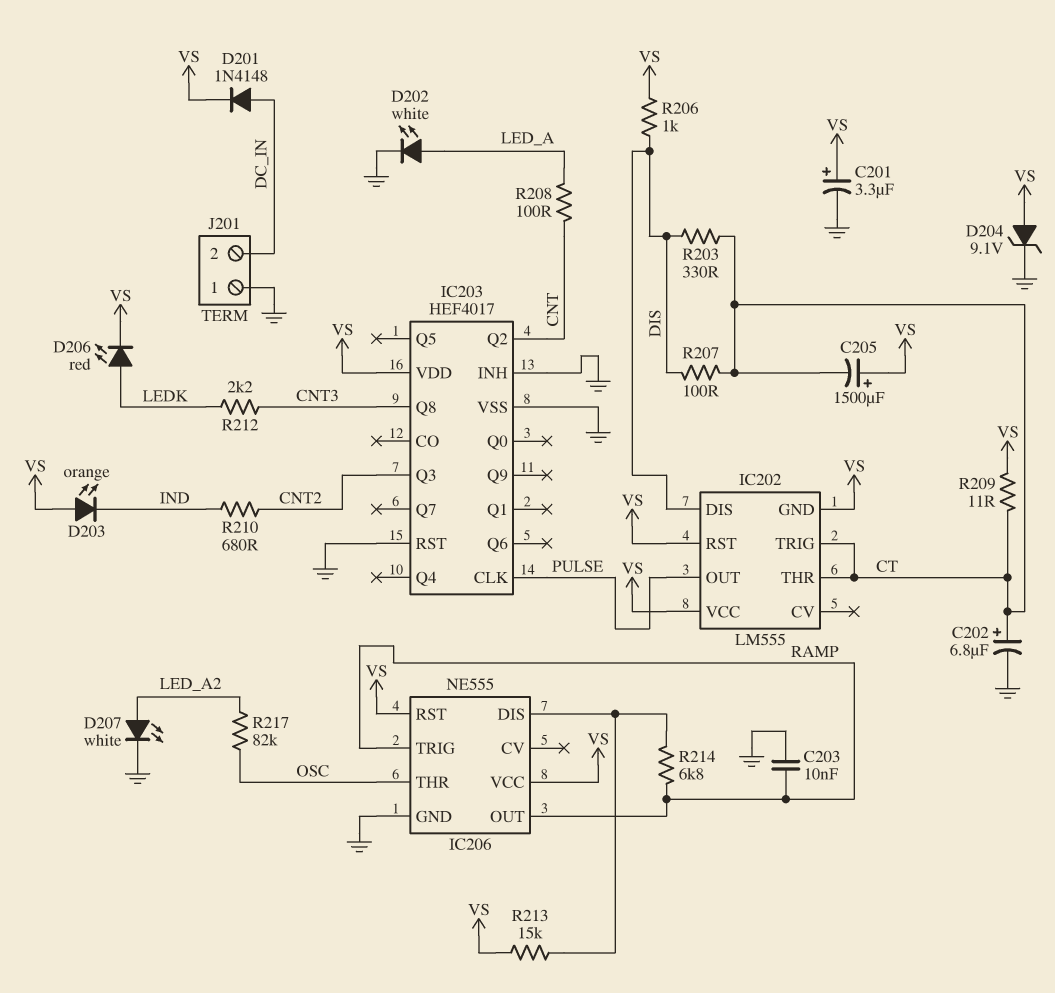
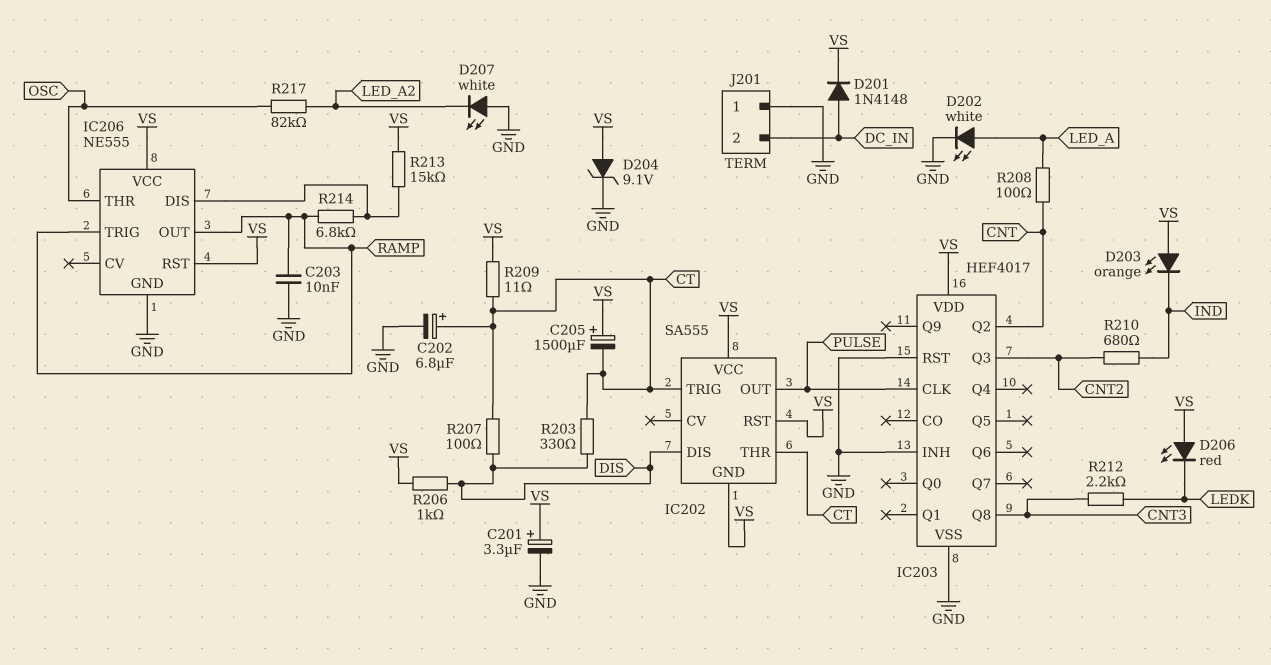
D206: LED red (A LEDK, K VS) -> LED red (A VS, K LEDK)
D207: LED white (A LED_A2, K GND) -> LED white (A GND, K LED_A2)
IC202: LM555 -> SA555

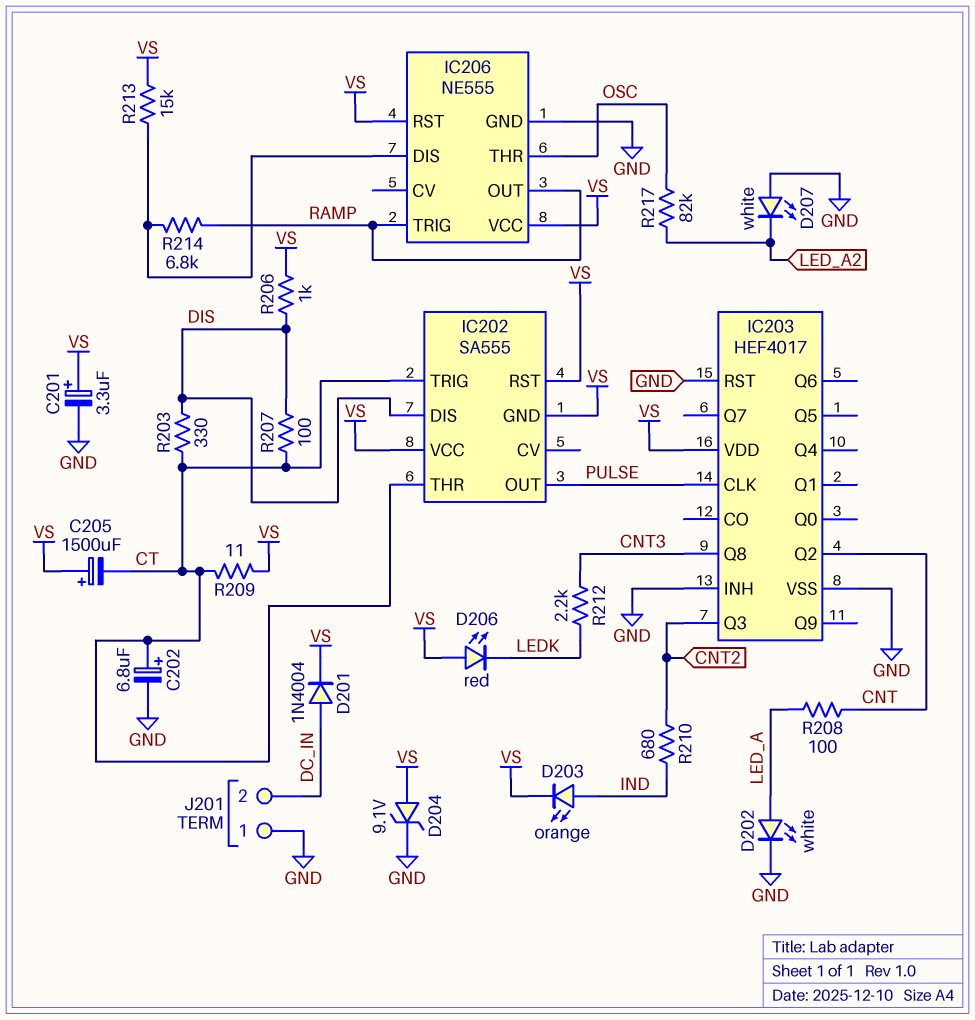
C203: 10nF (GND, RAMP) -> none
D201: diode 1N4148 (A DC_IN, K VS) -> diode 1N4004 (A DC_IN, K VS)
D203: LED orange (A VS, K IND) -> LED orange (A IND, K VS)

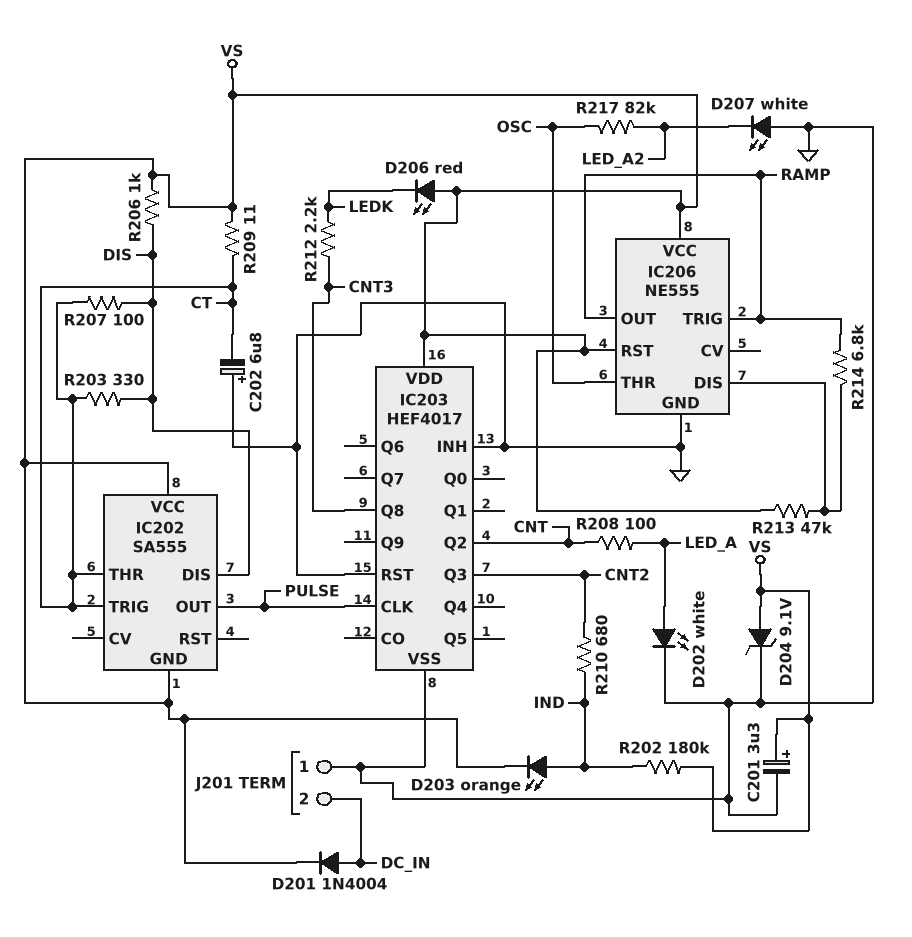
C202: 6.8uF (plus CT, minus GND) -> 6.8uF (plus GND, minus CT)
C205: 1500uF (plus VS, minus CT) -> none
IC202 pin RST: VS -> none
R202: none -> 180k (IND, VS)
R213: 15k (IC206/DIS, VS) -> 47k (IC206/DIS, VS)

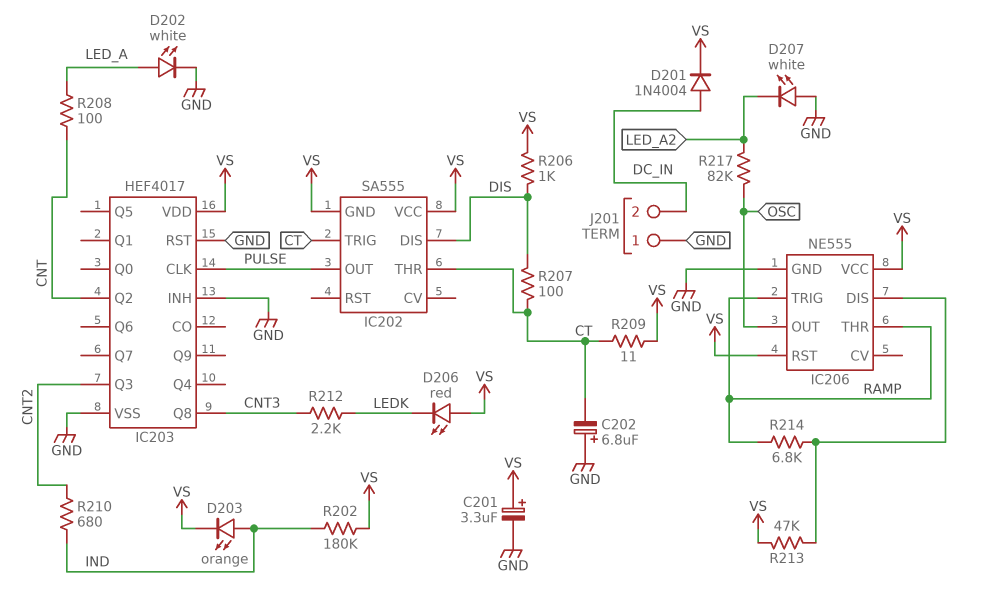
D204: zener 9.1V (A VS, K GND) -> none
IC206 pin OUT: RAMP -> OSC
IC206 pin THR: OSC -> RAMP
R203: 330 (CT, DIS) -> none

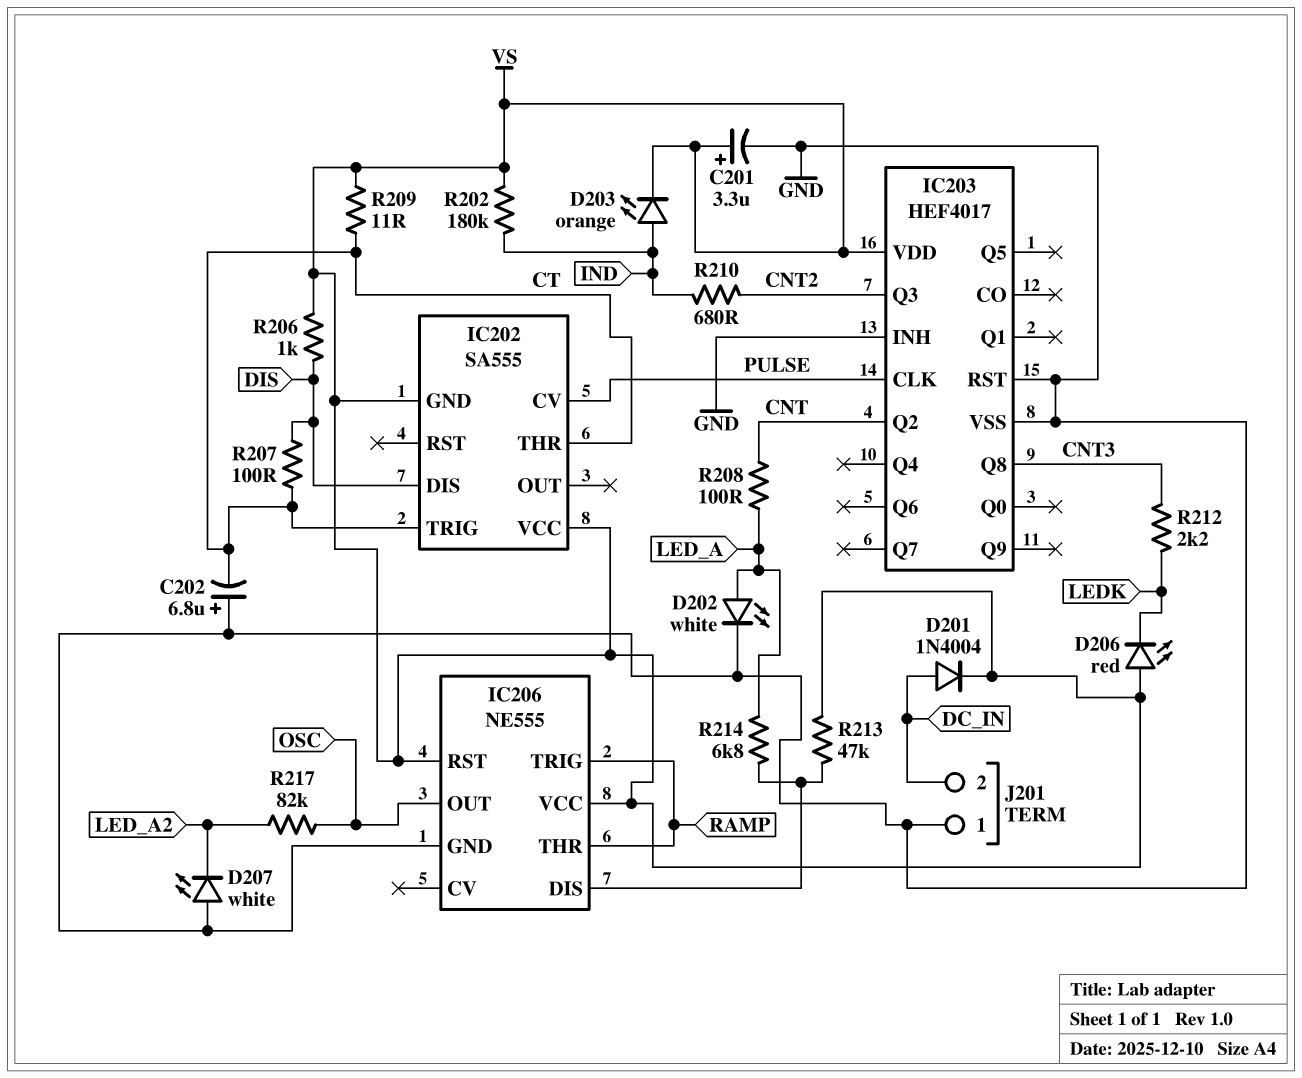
IC202 pin CV: none -> PULSE
IC202 pin OUT: PULSE -> none
R214: 6.8k (IC206/DIS, RAMP) -> 6.8k (IC206/DIS, LED_A)

